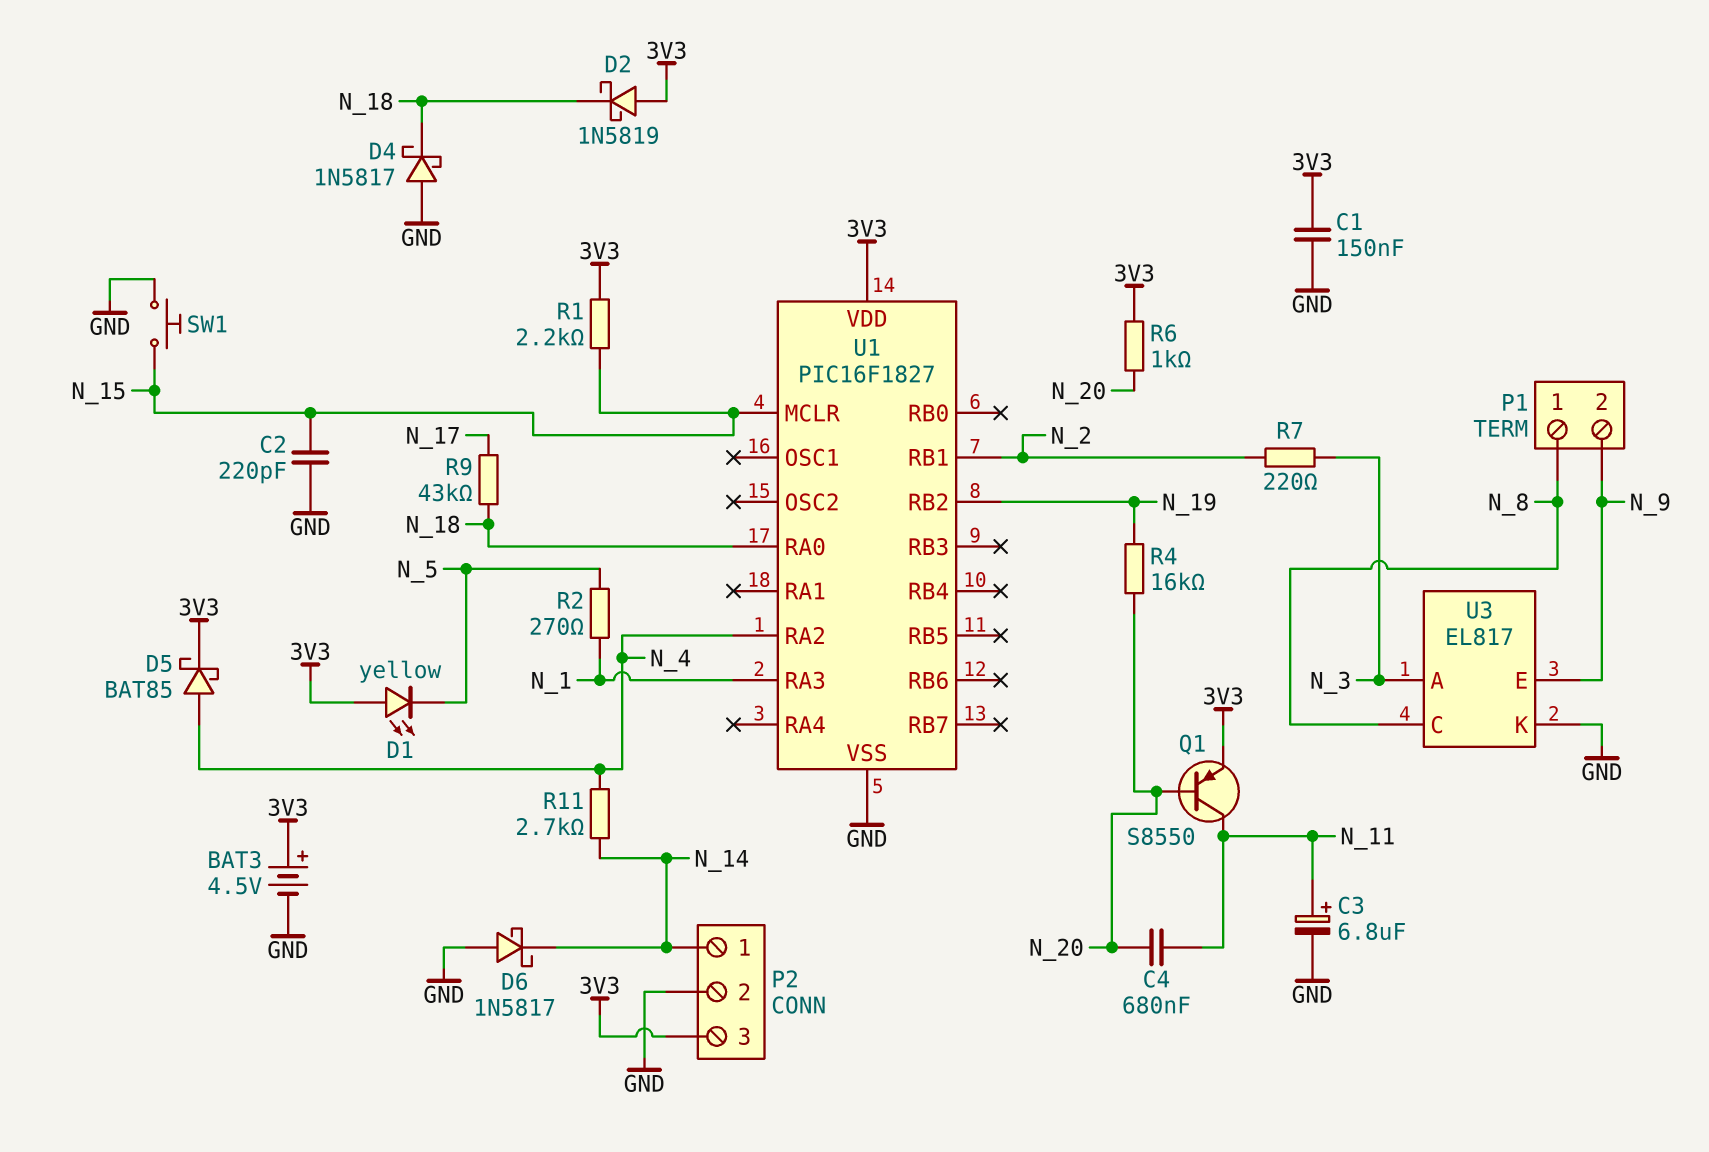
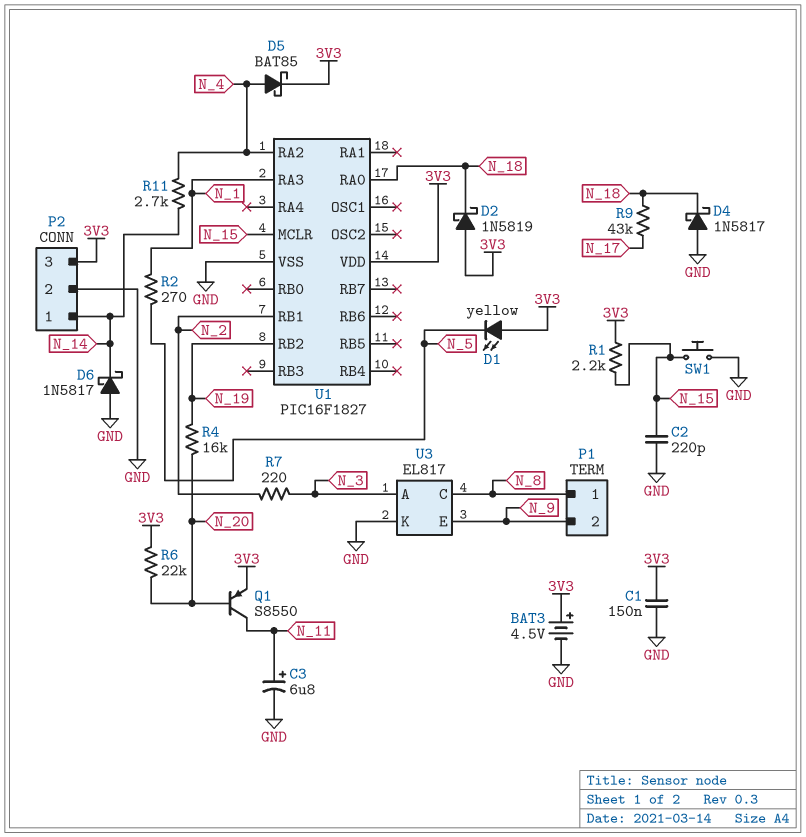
C4: 680nF (N_11, N_20) -> none
R6: 1k (3V3, N_20) -> 22k (3V3, N_20)

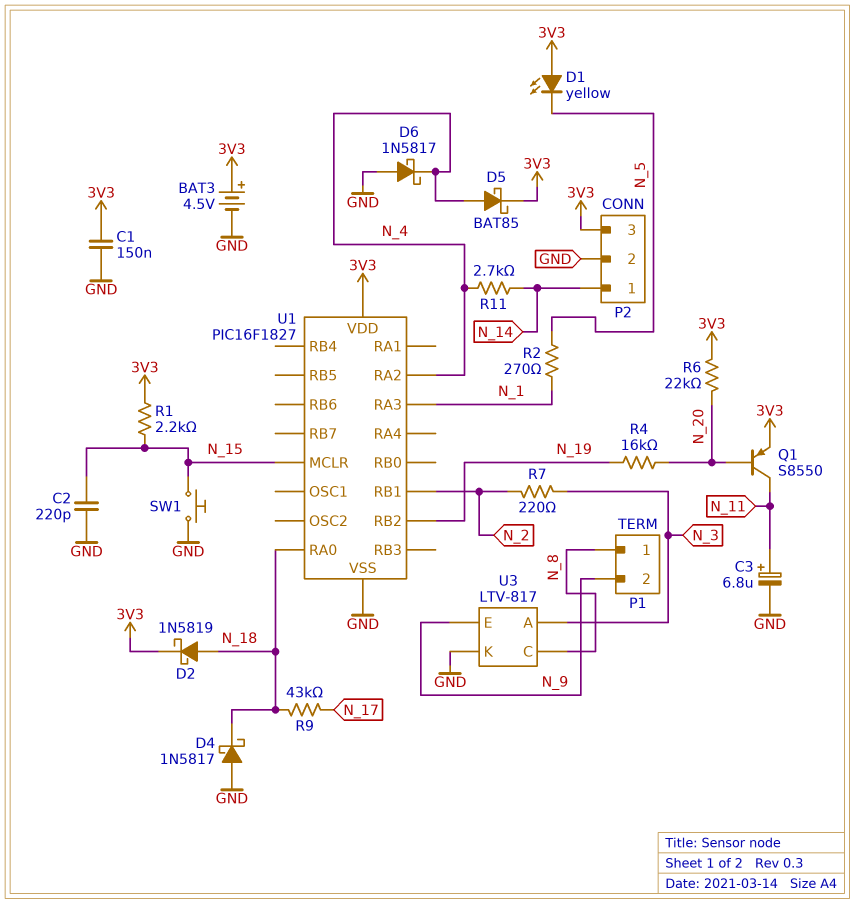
D2: schottky 1N5819 (A 3V3, K N_18) -> schottky 1N5819 (A N_18, K 3V3)
D6: schottky 1N5817 (A GND, K N_14) -> schottky 1N5817 (A GND, K N_4)
U3: EL817 -> LTV-817

